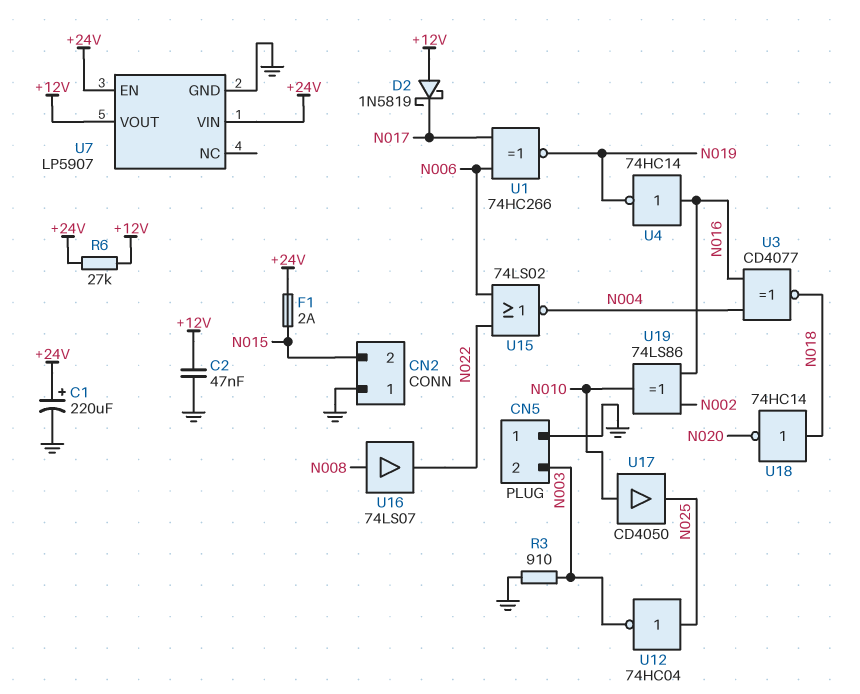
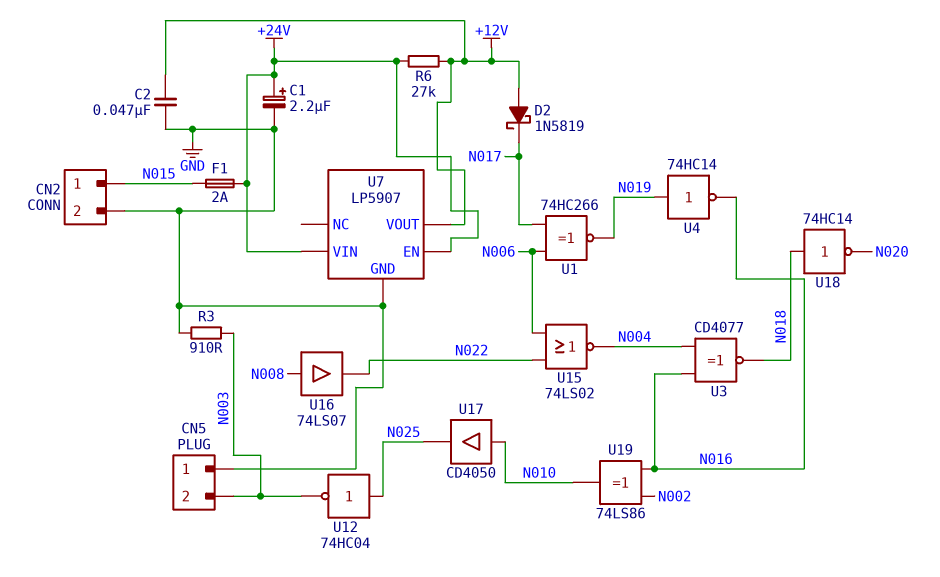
C1: 220uF (plus +24V, minus GND) -> 2.2uF (plus +24V, minus GND)
CN2 pin 1: GND -> N015
CN2 pin 2: N015 -> GND
U4: NOT 74HC14 (in N016, out N019) -> NOT 74HC14 (in N019, out N016)

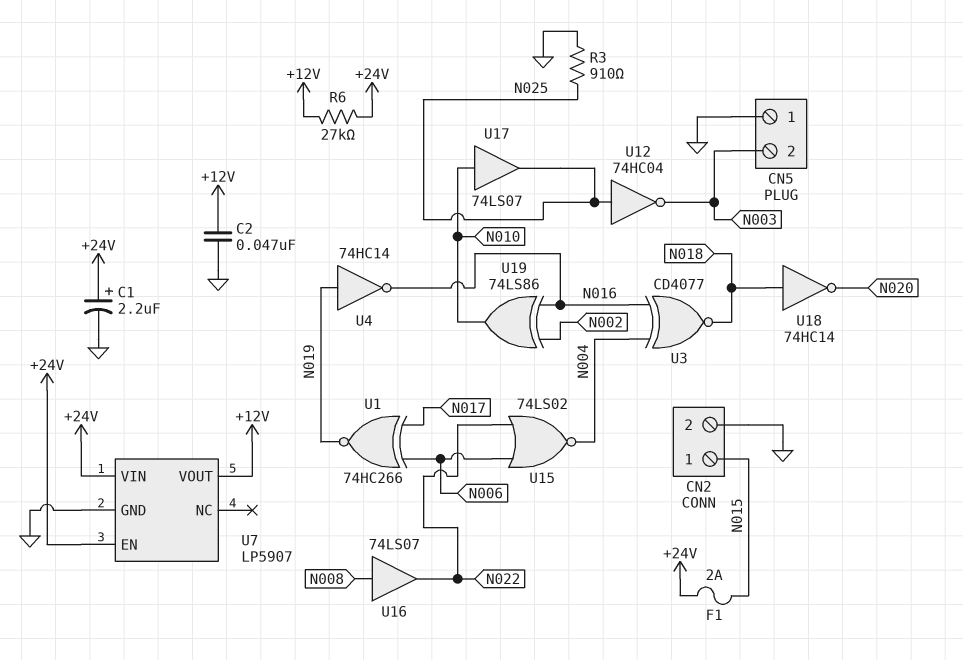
D2: schottky 1N5819 (A +12V, K N017) -> none
R3: 910 (GND, N003) -> 910 (GND, N025)
U17: buffer CD4050 (in N010, out N025) -> buffer 74LS07 (in N010, out N025)

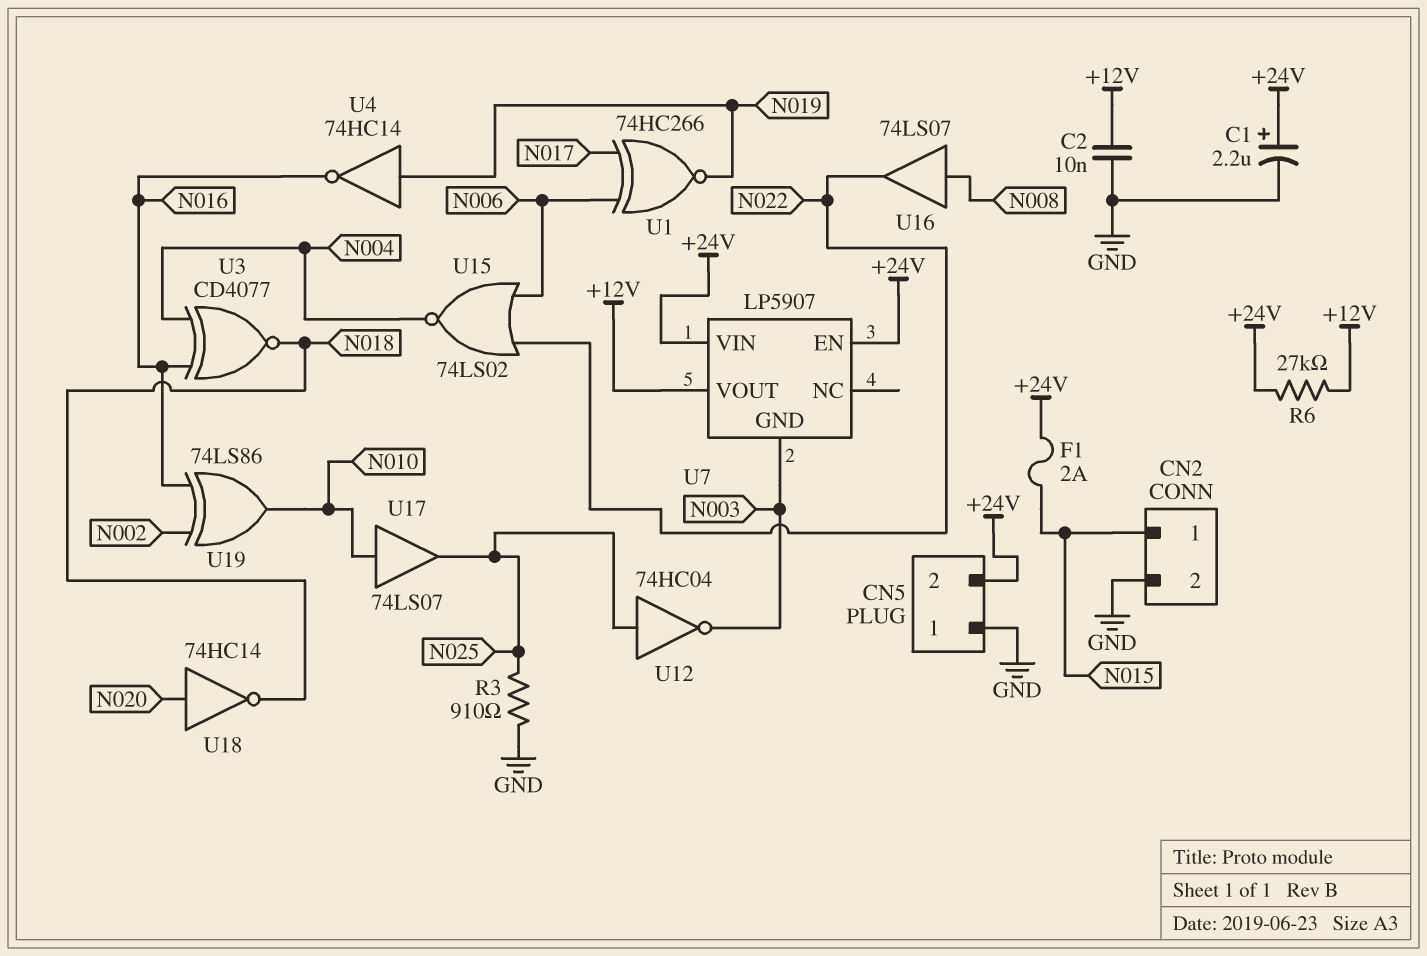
C2: 47nF (+12V, GND) -> 10nF (+12V, GND)
CN5 pin 2: N003 -> +24V
U7 pin GND: GND -> N003
U18: NOT 74HC14 (in N018, out N020) -> NOT 74HC14 (in N020, out N018)

